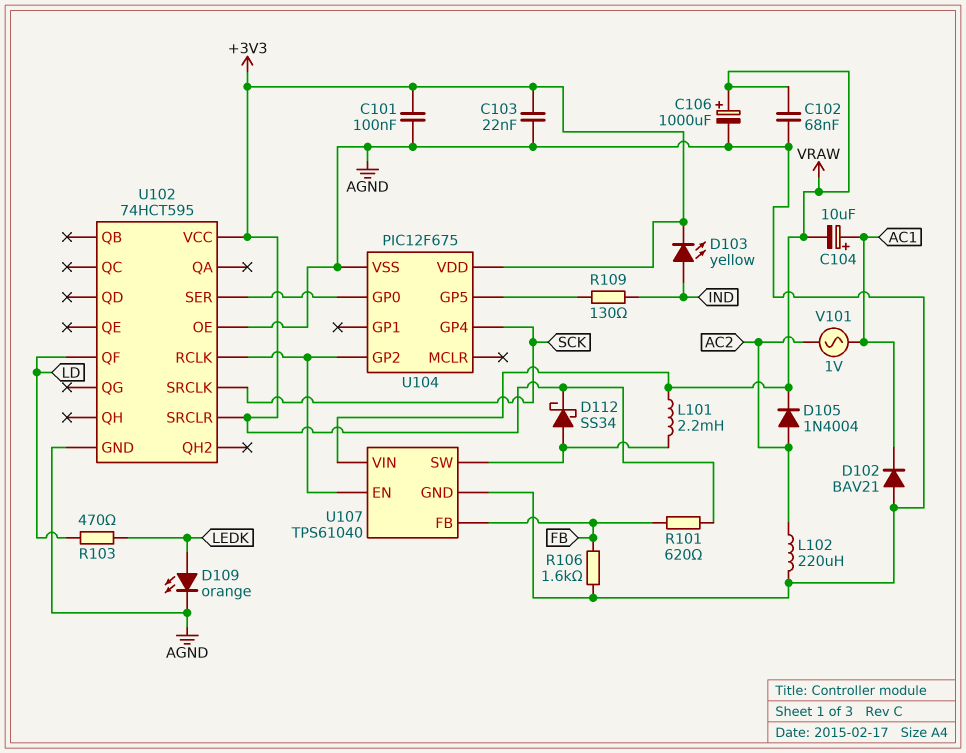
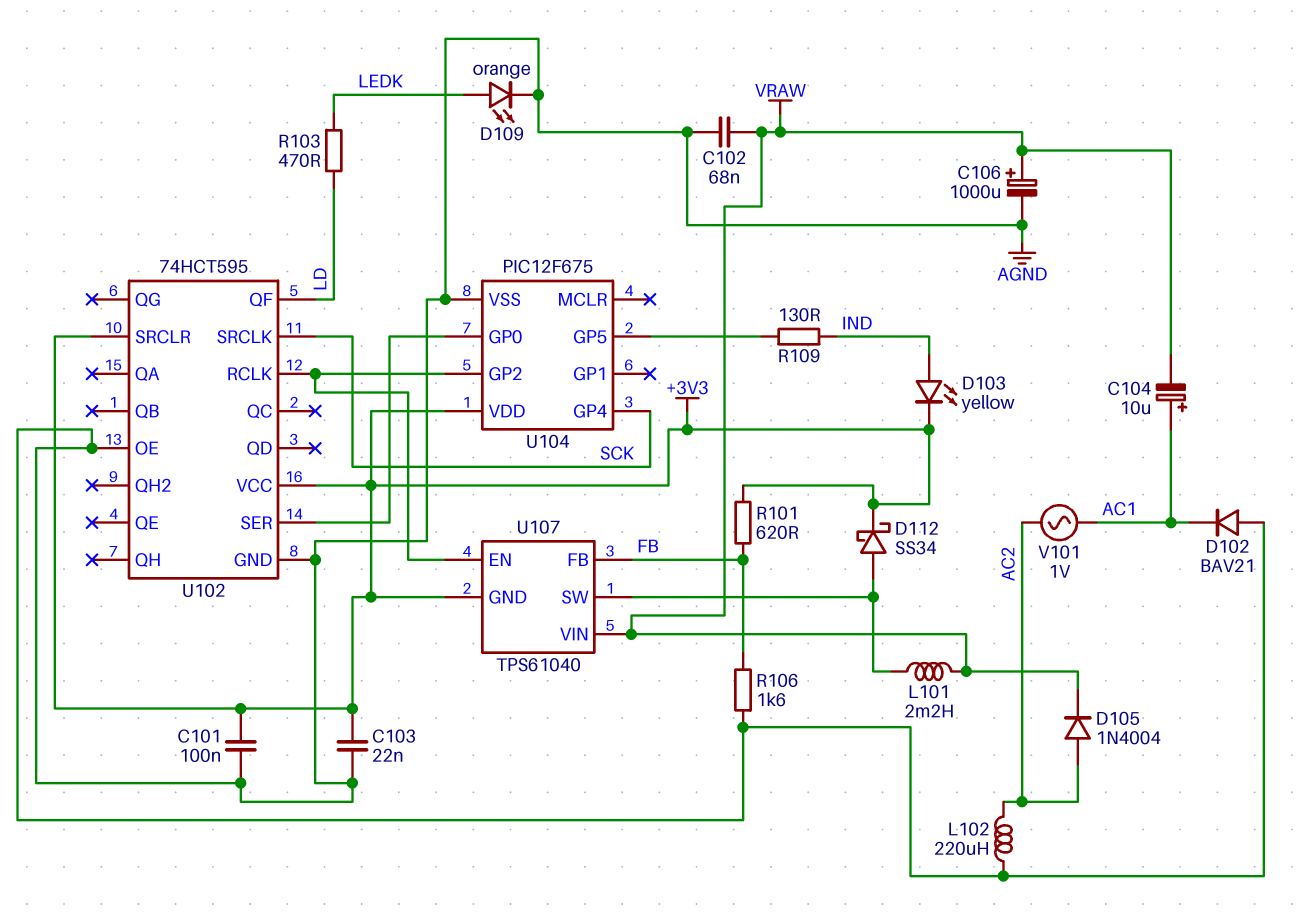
U107 pin GND: AGND -> +3V3

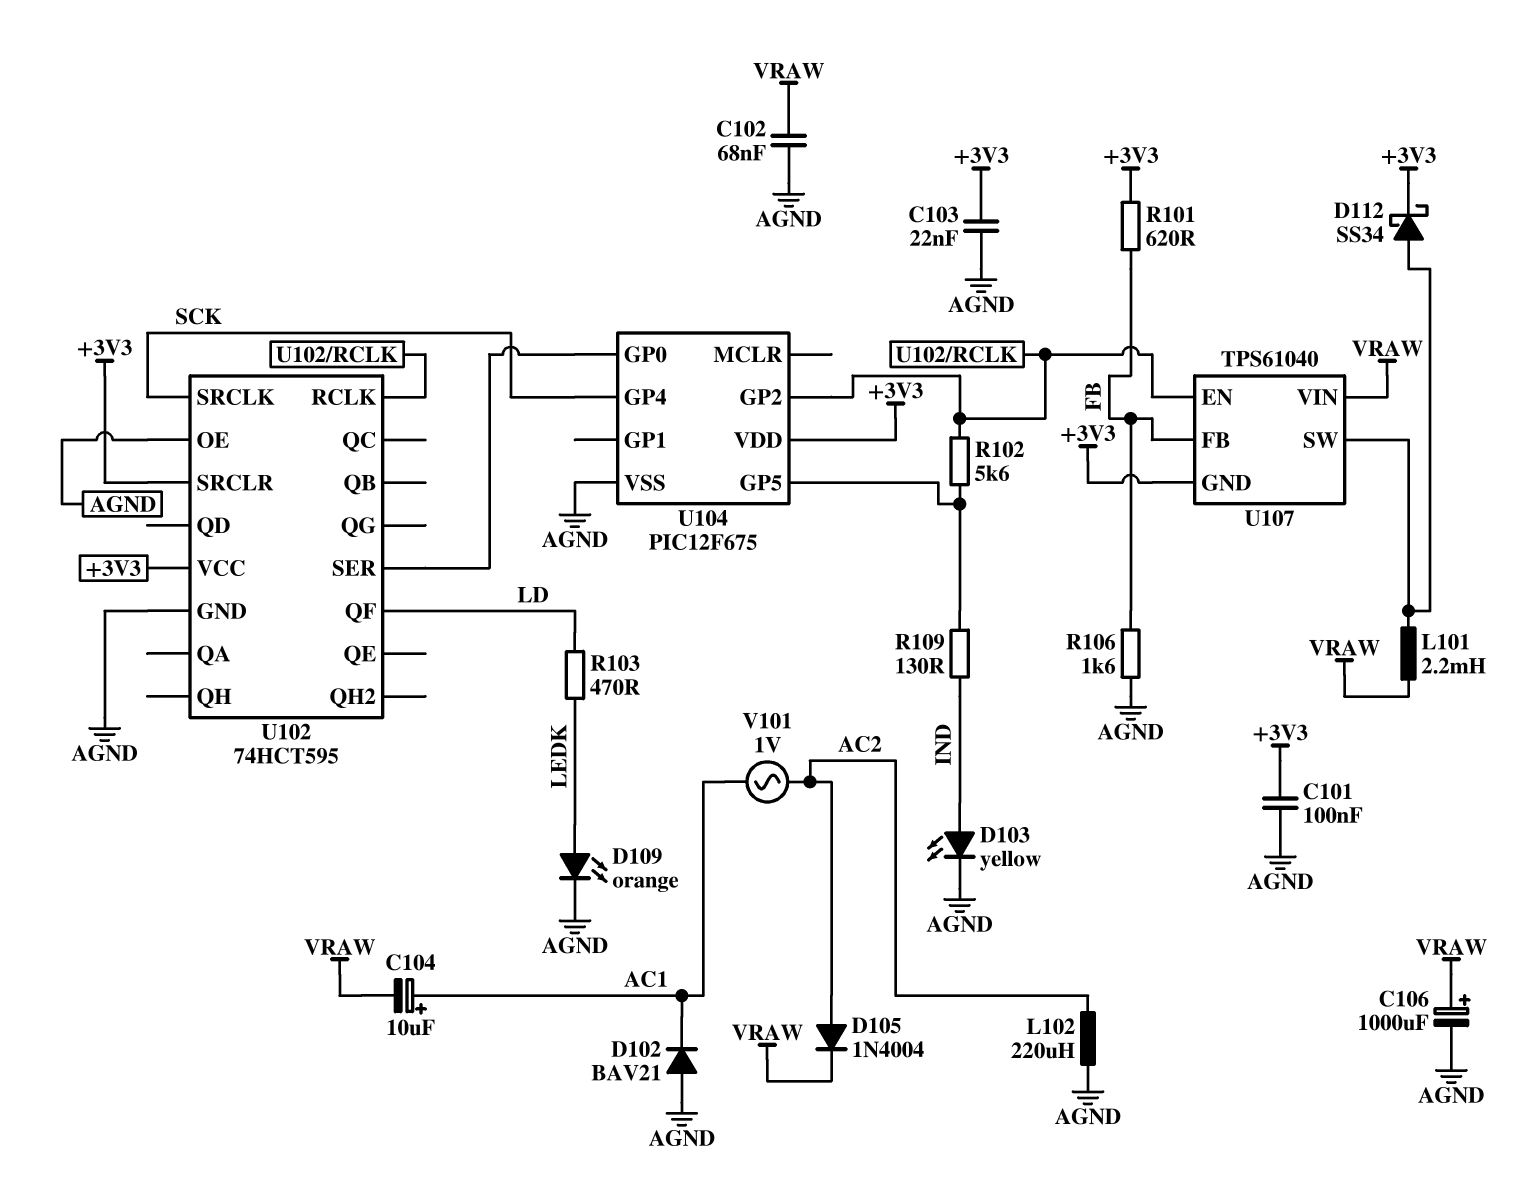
D103: LED yellow (A IND, K +3V3) -> LED yellow (A IND, K AGND)
R102: none -> 5.6k (U102/RCLK, U104/GP5)

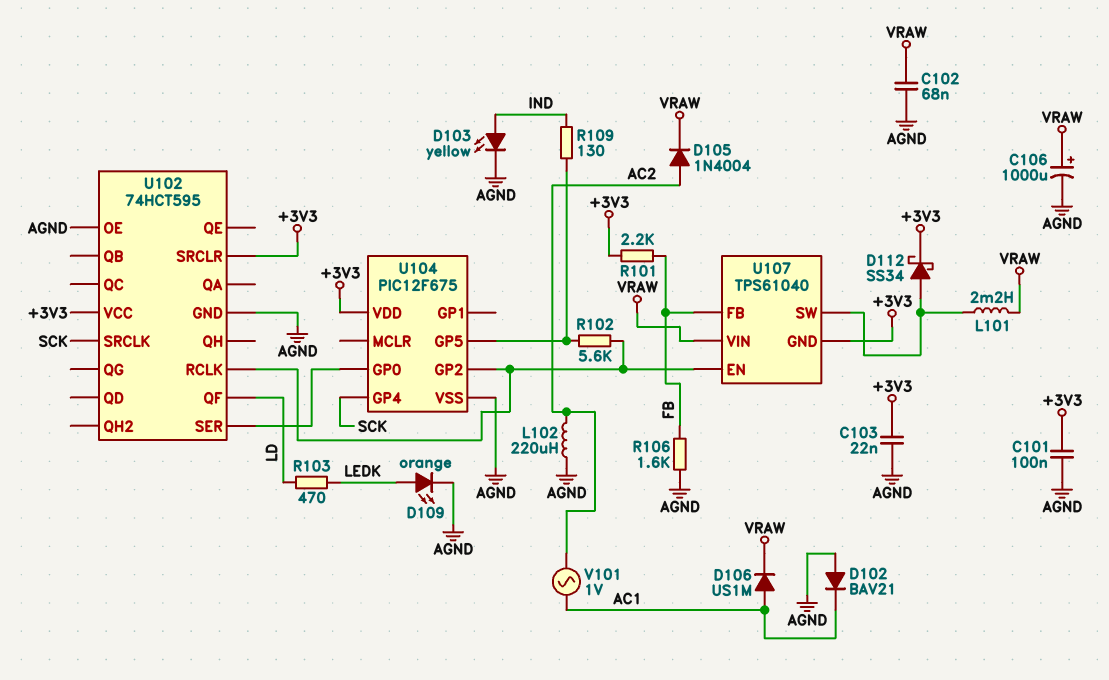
C104: 10uF (plus AC1, minus VRAW) -> none
D106: none -> diode US1M (A AC1, K VRAW)
R101: 620 (+3V3, FB) -> 2.2k (+3V3, FB)

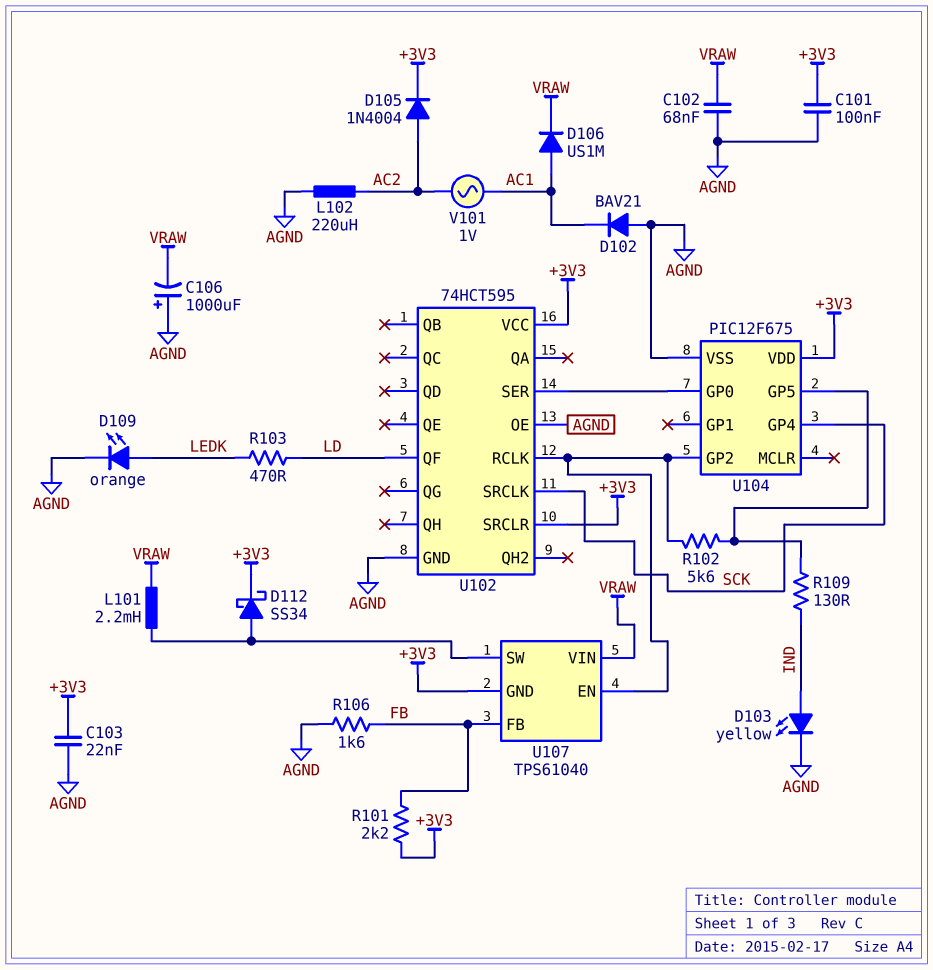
C106: 1000uF (plus VRAW, minus AGND) -> 1000uF (plus AGND, minus VRAW)
D105: diode 1N4004 (A AC2, K VRAW) -> diode 1N4004 (A AC2, K +3V3)

